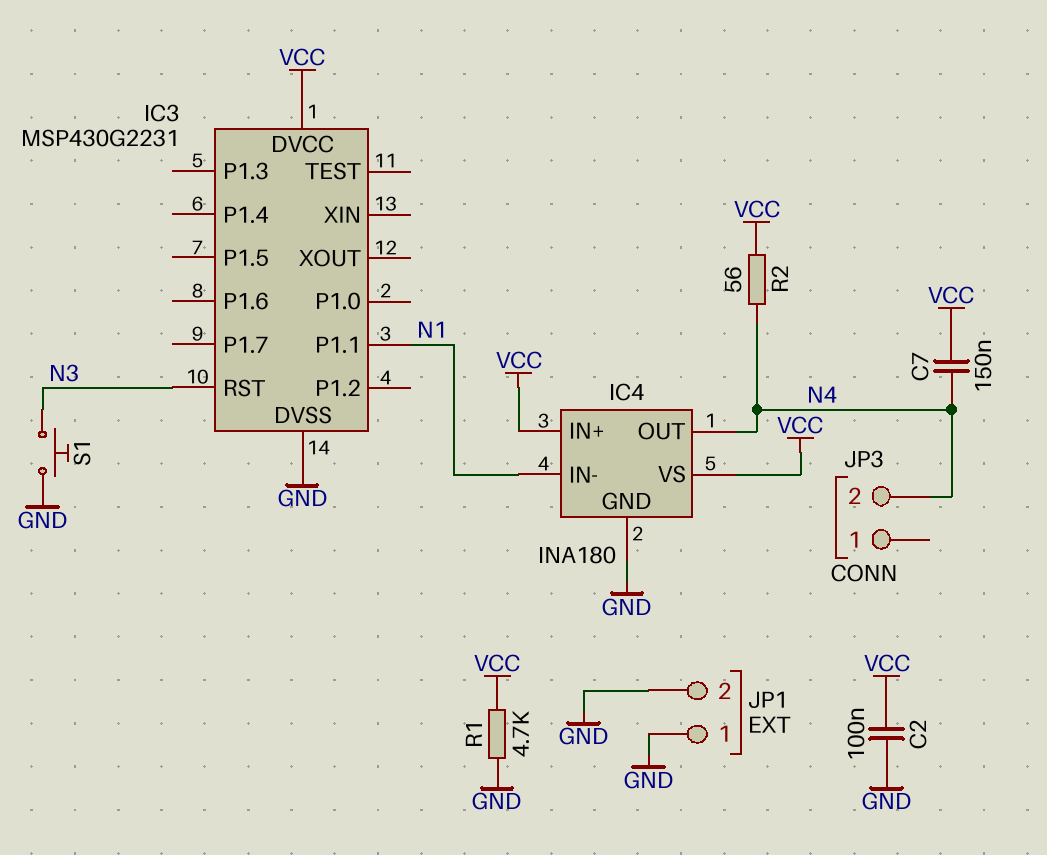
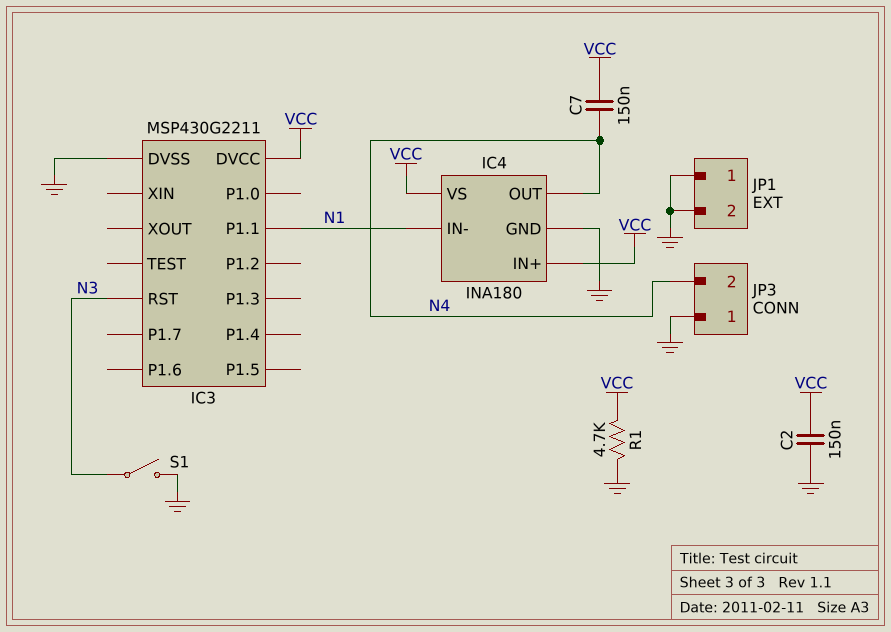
C2: 100nF (GND, VCC) -> 150nF (GND, VCC)
IC3: MSP430G2231 -> MSP430G2211
JP3 pin 1: none -> GND
R2: 56 (N4, VCC) -> none
S1: button (GND, N3) -> switch (GND, N3)

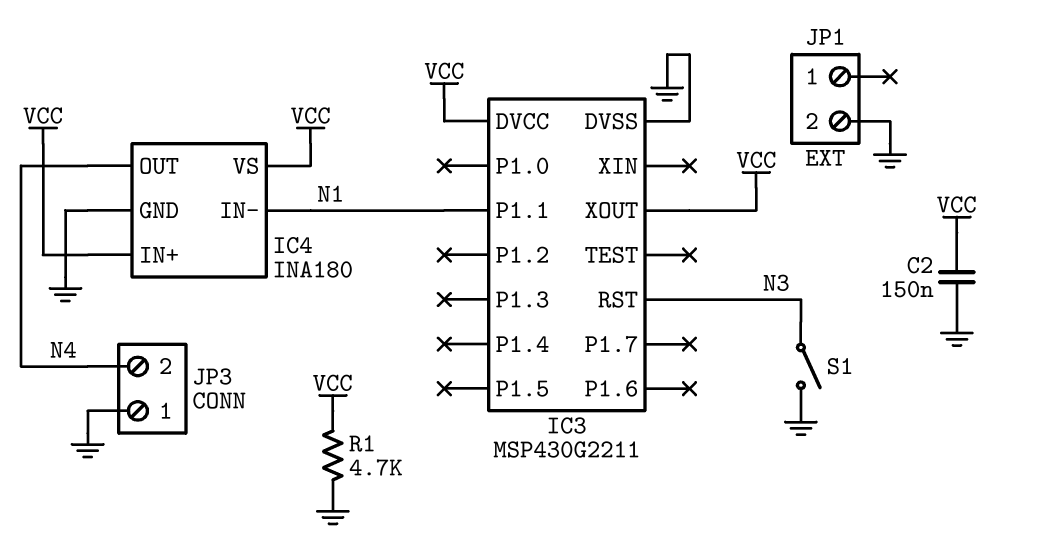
C7: 150nF (N4, VCC) -> none
IC3 pin XOUT: none -> VCC
JP1 pin 1: GND -> none

